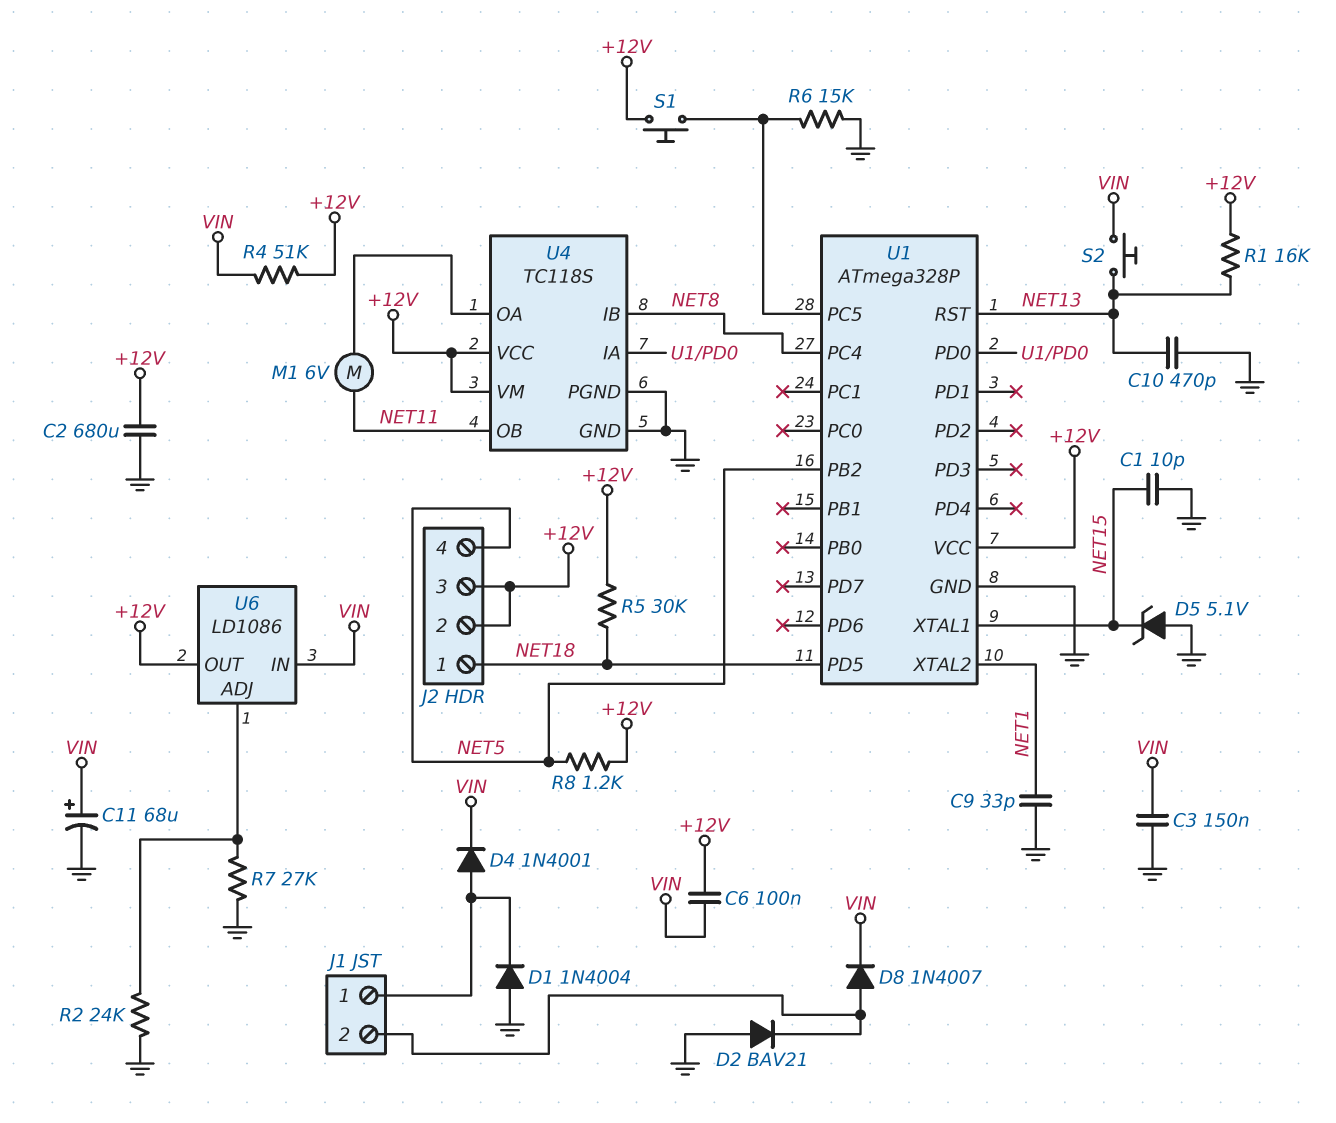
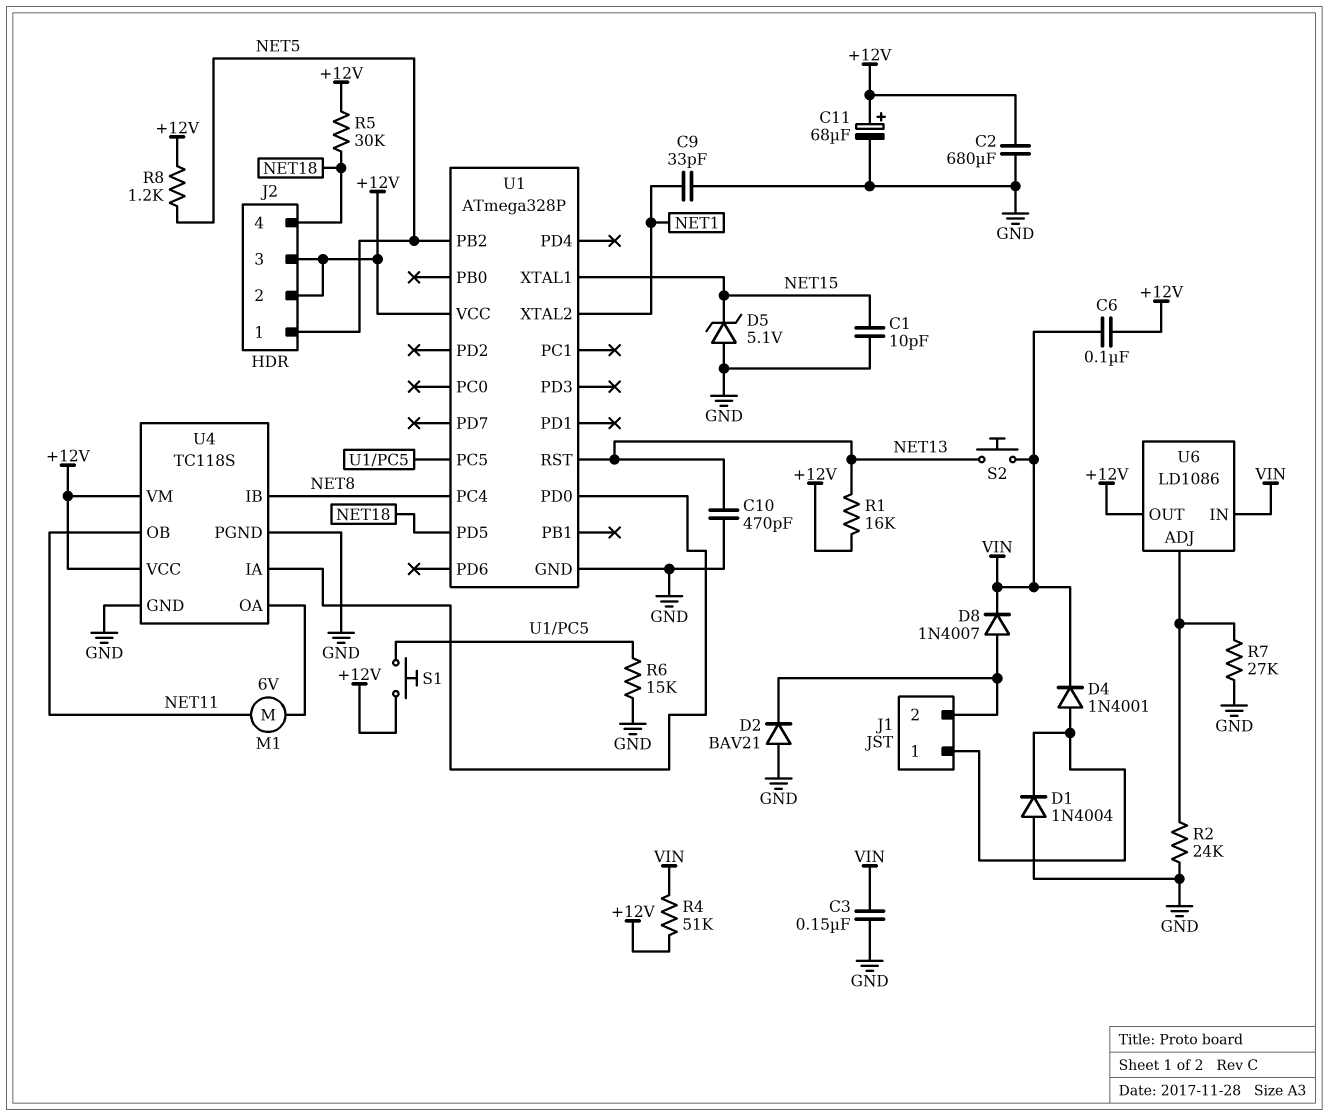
C11: 68uF (plus VIN, minus GND) -> 68uF (plus +12V, minus GND)
J2 pin 1: NET18 -> NET5
J2 pin 4: NET5 -> NET18

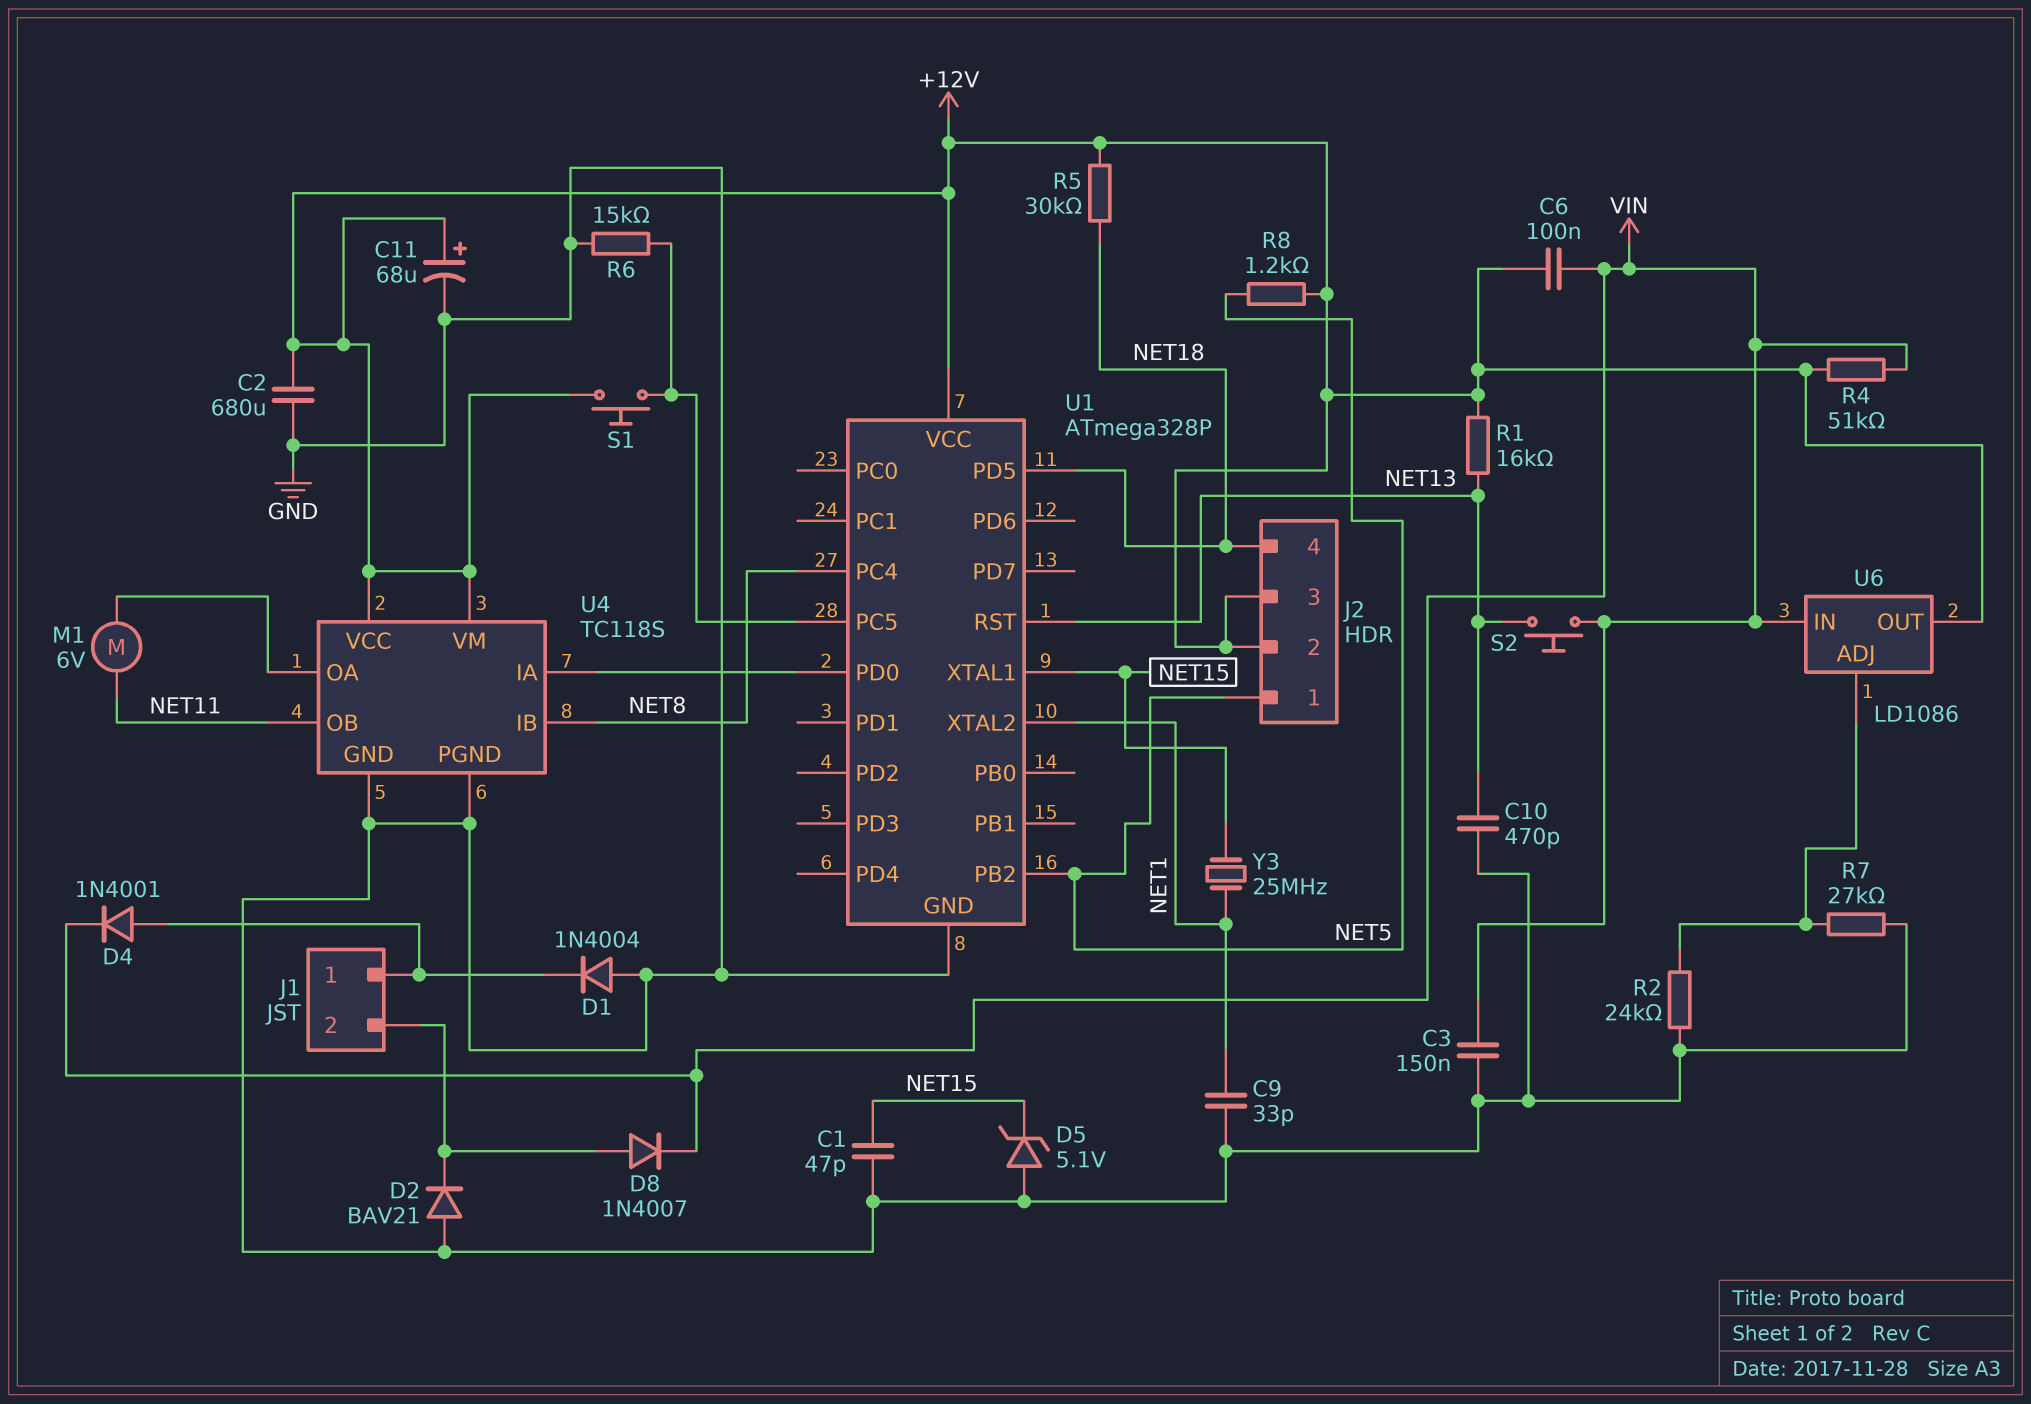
C1: 10pF (GND, NET15) -> 47pF (GND, NET15)
Y3: none -> 25MHz (NET1, NET15)

